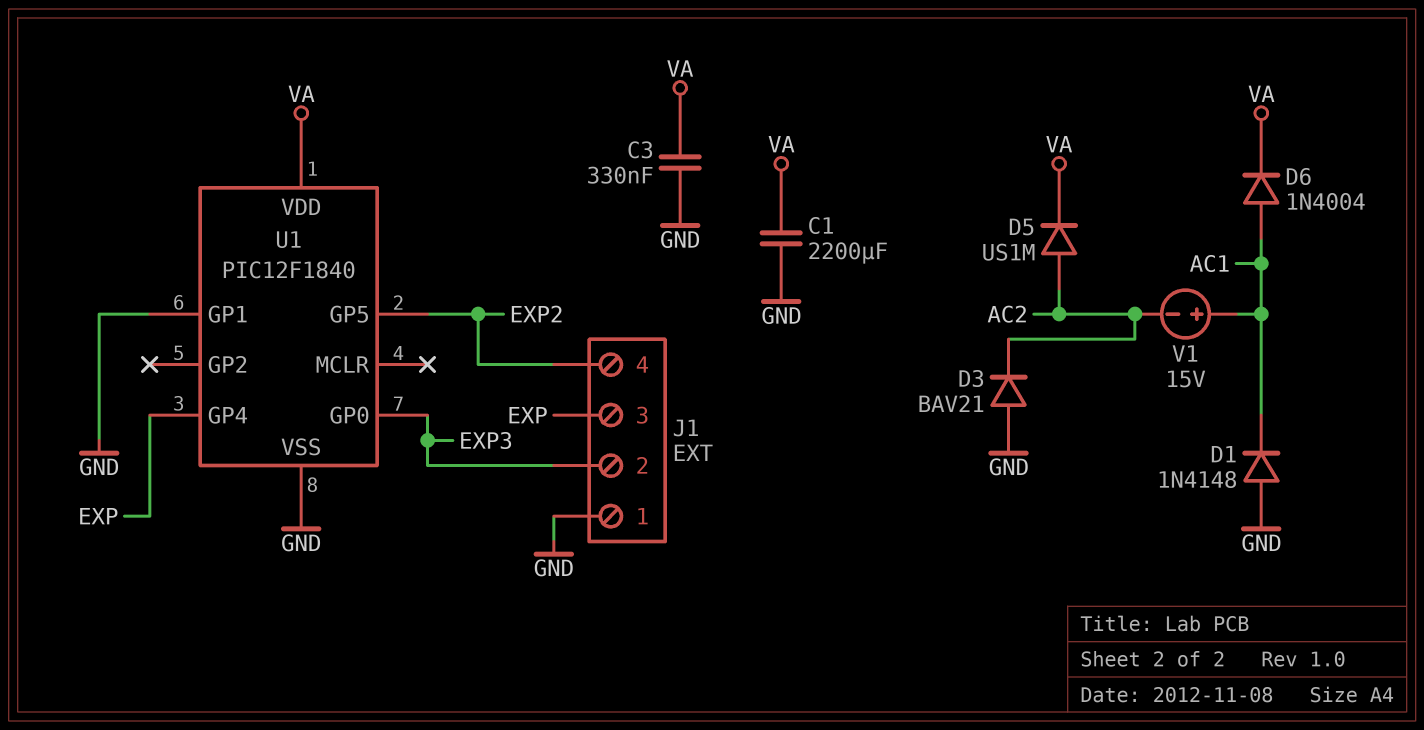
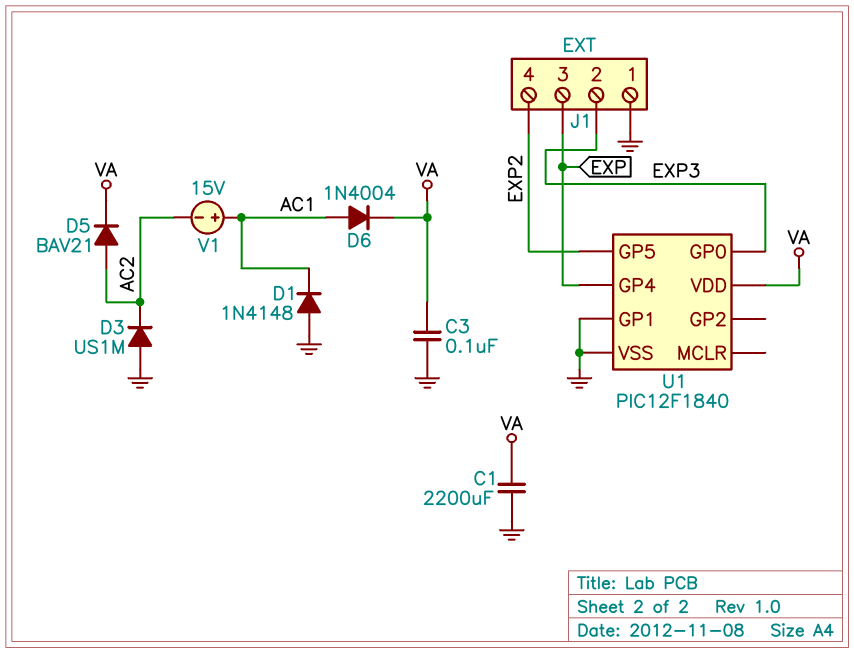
C3: 330nF (GND, VA) -> 100nF (GND, VA)
D3: diode BAV21 (A GND, K AC2) -> diode US1M (A GND, K AC2)
D5: diode US1M (A AC2, K VA) -> diode BAV21 (A AC2, K VA)

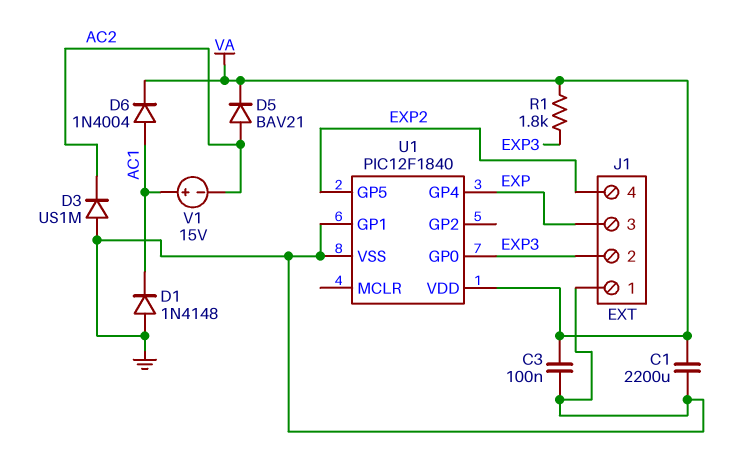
R1: none -> 1.8k (EXP3, VA)

